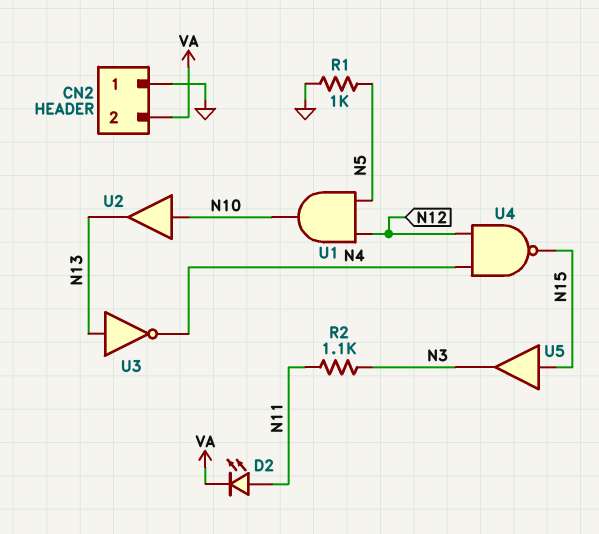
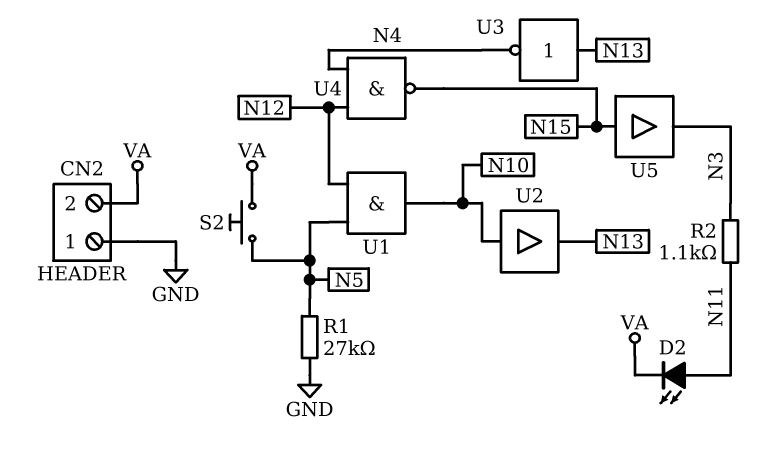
R1: 1k (GND, N5) -> 27k (GND, N5)
S2: none -> button (N5, VA)

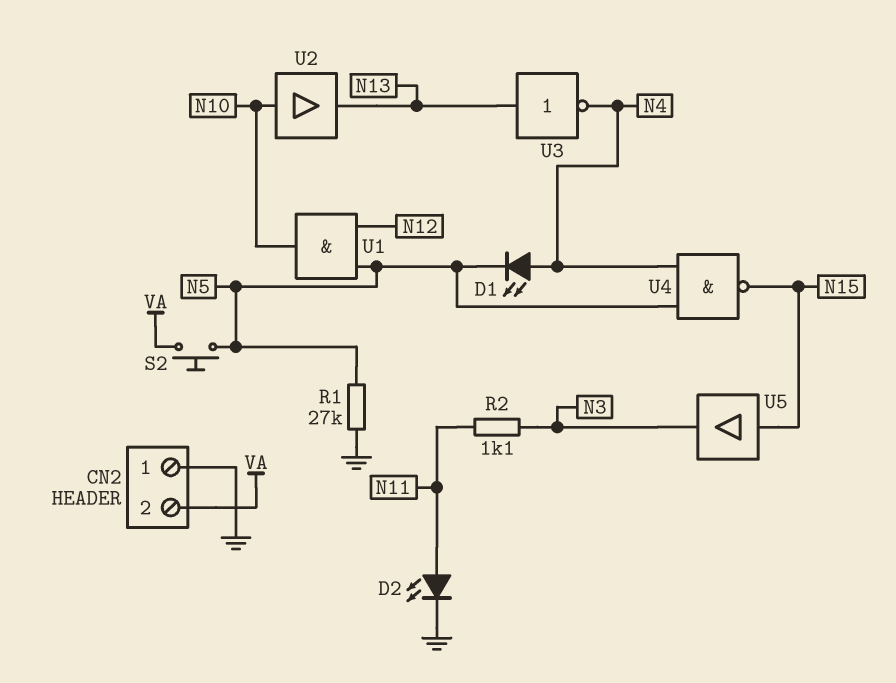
D1: none -> LED (A N4, K N5)
D2: LED (A N11, K VA) -> LED (A N11, K GND)
U4: NAND (in N4, in N12, out N15) -> NAND (in N4, in N5, out N15)

